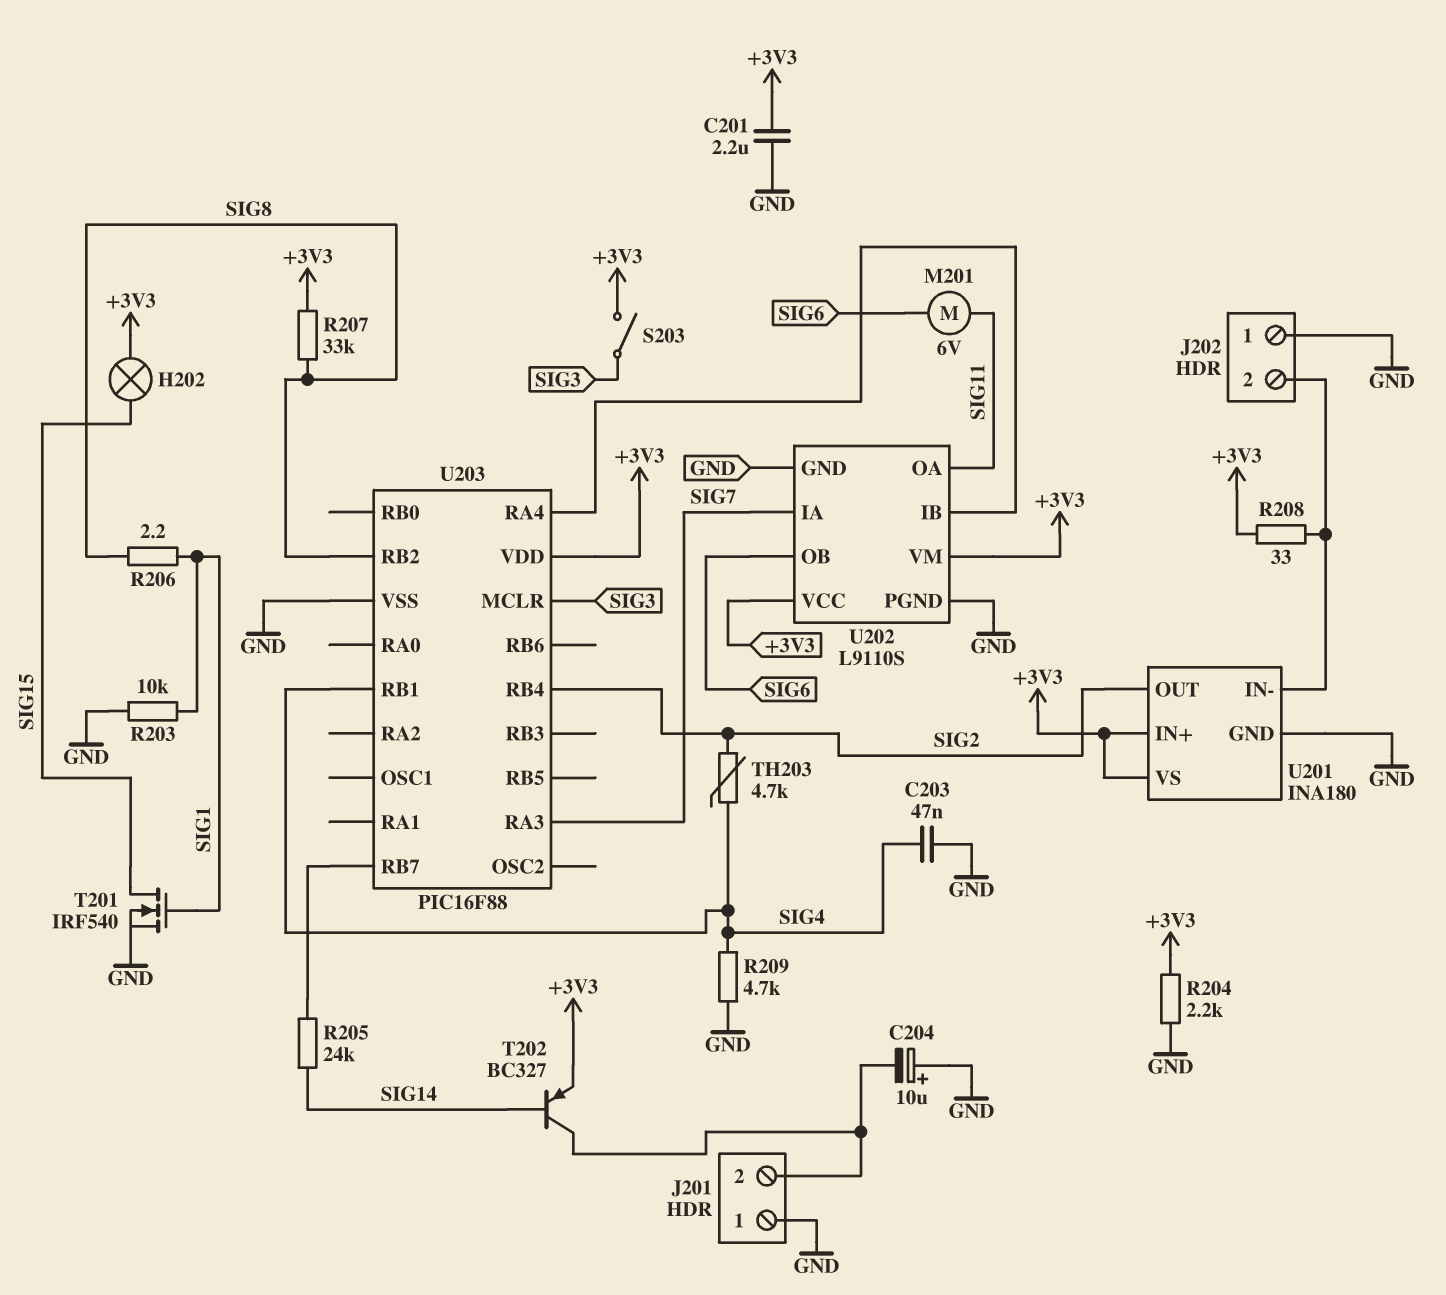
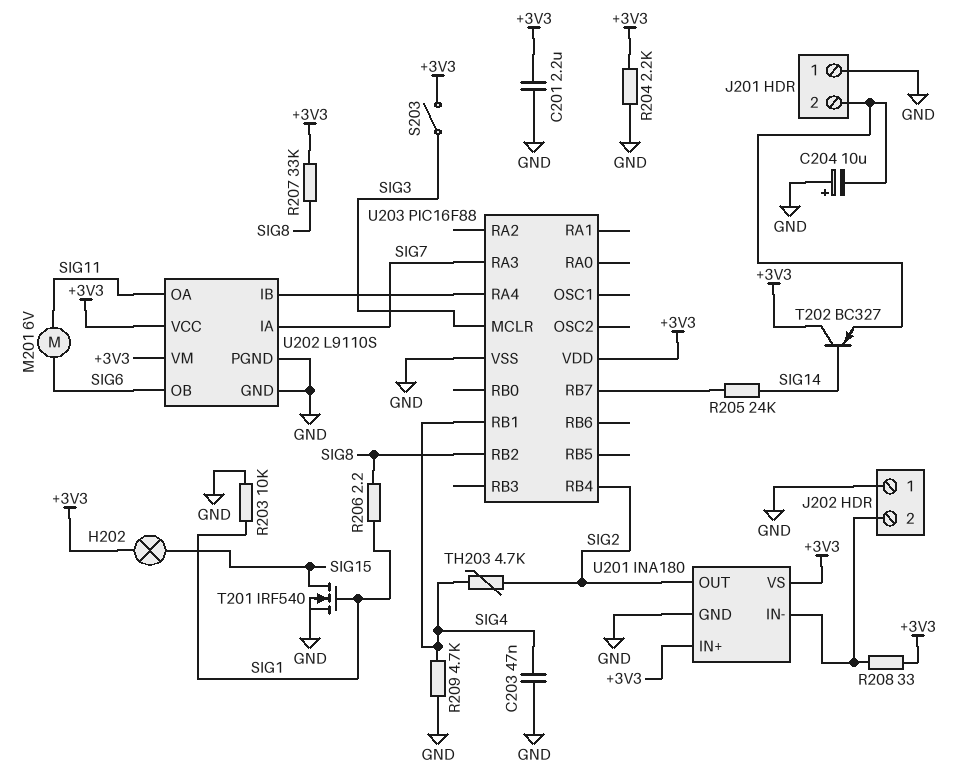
T202: PNP BC327 (B SIG14, C J201/2, E +3V3) -> PNP BC327 (B SIG14, C +3V3, E J201/2)

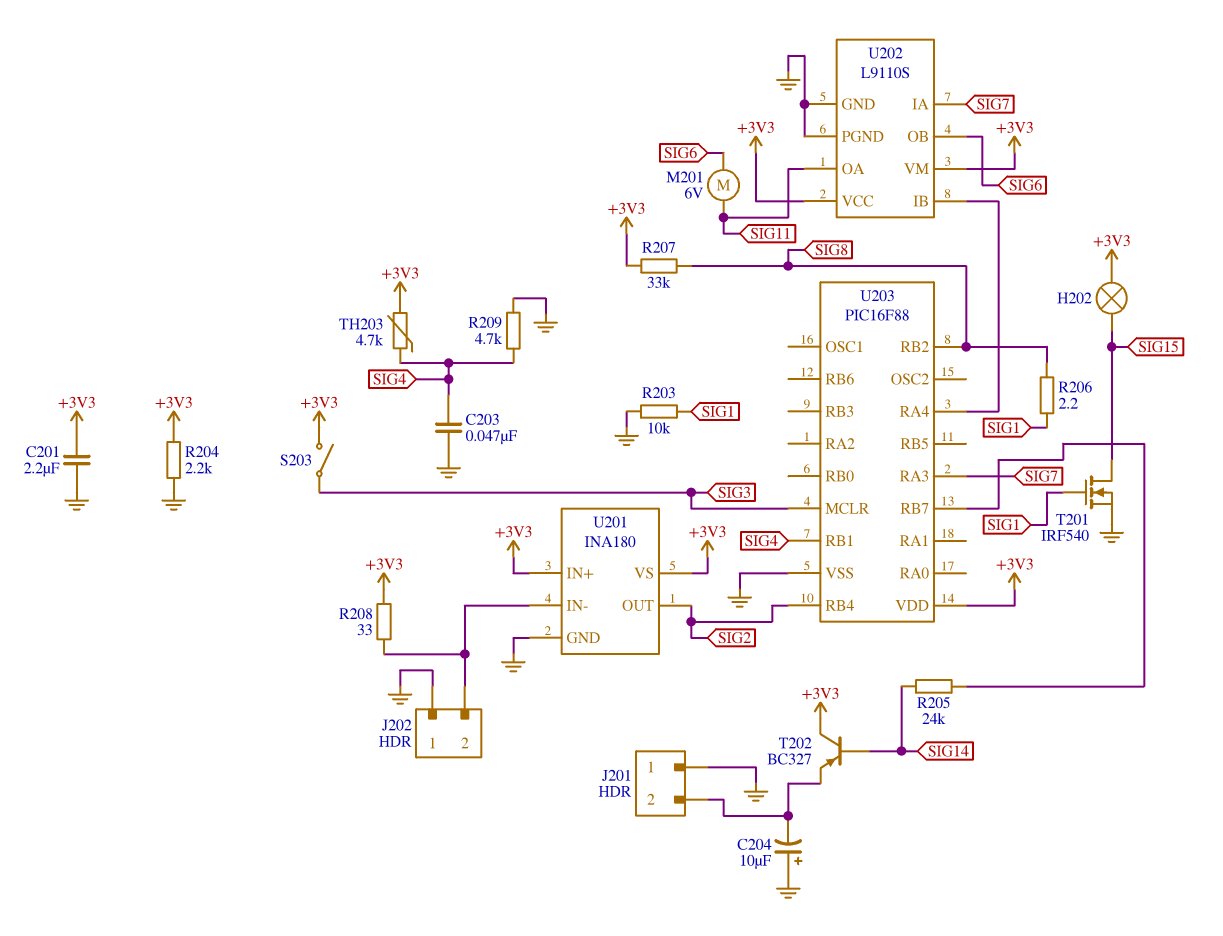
TH203: 4.7k (SIG2, SIG4) -> 4.7k (+3V3, SIG4)

